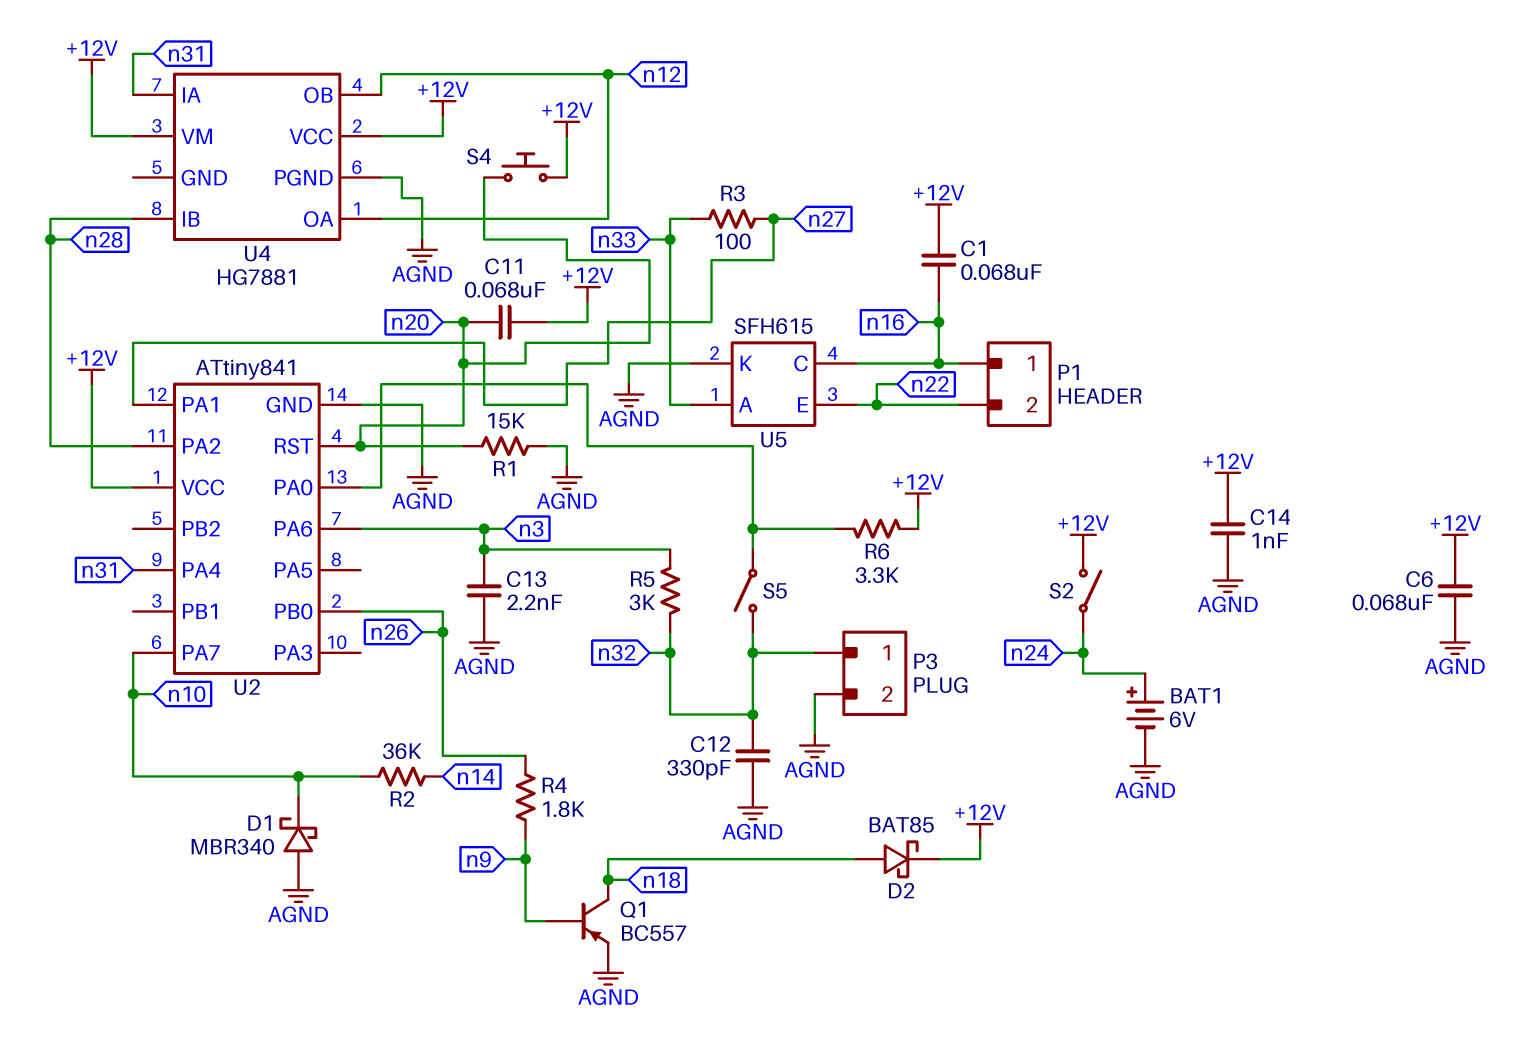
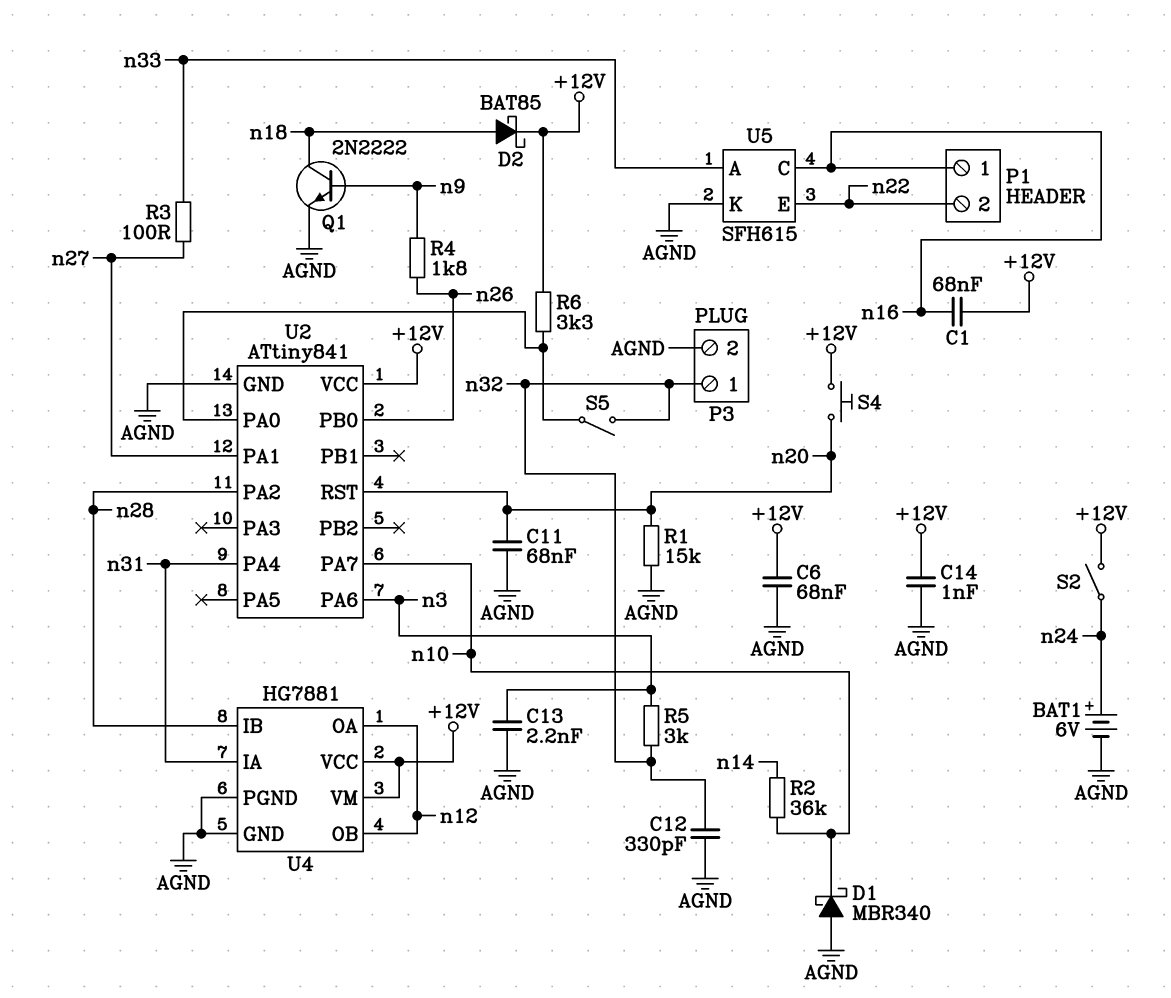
C11: 68nF (+12V, n20) -> 68nF (AGND, n20)
Q1: PNP BC557 (B n9, C n18, E AGND) -> NPN 2N2222 (B n9, C n18, E AGND)
U4 pin GND: none -> AGND

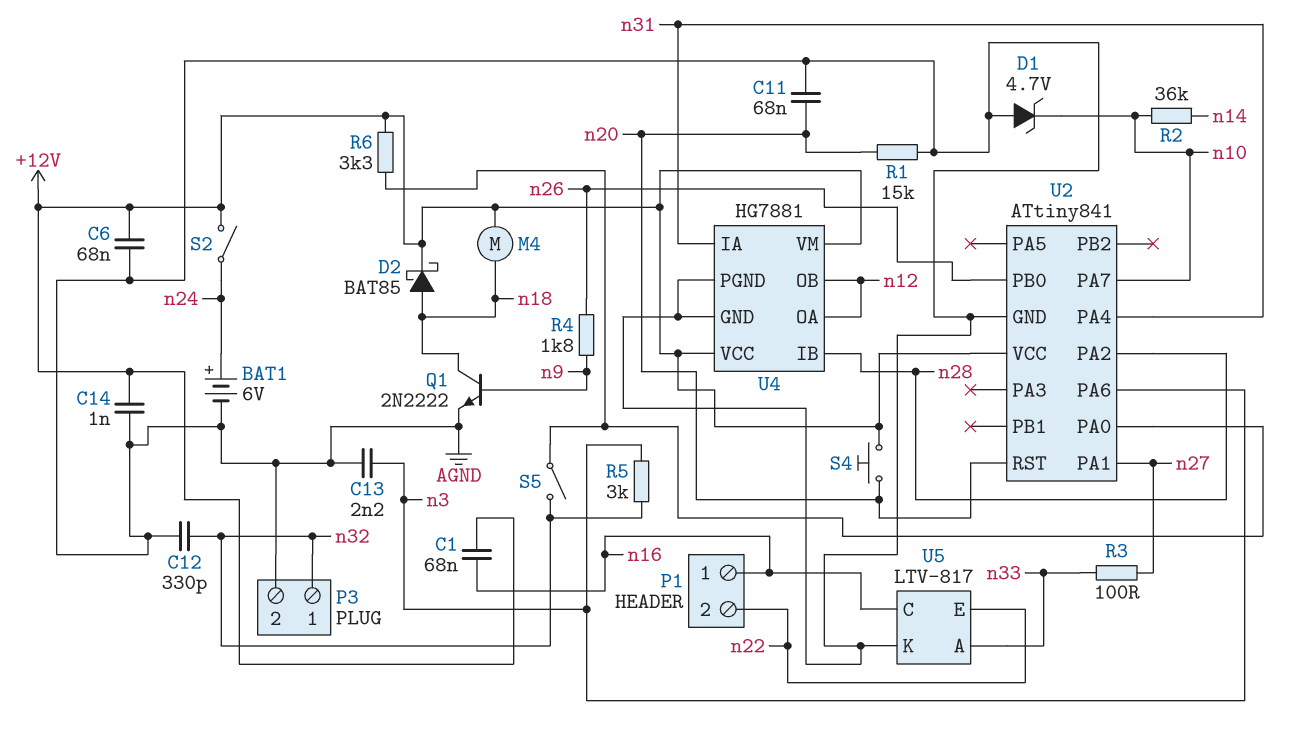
D1: schottky MBR340 (A AGND, K n10) -> zener 4.7V (A AGND, K n10)
M4: none -> motor (+12V, n18)
U5: SFH615 -> LTV-817

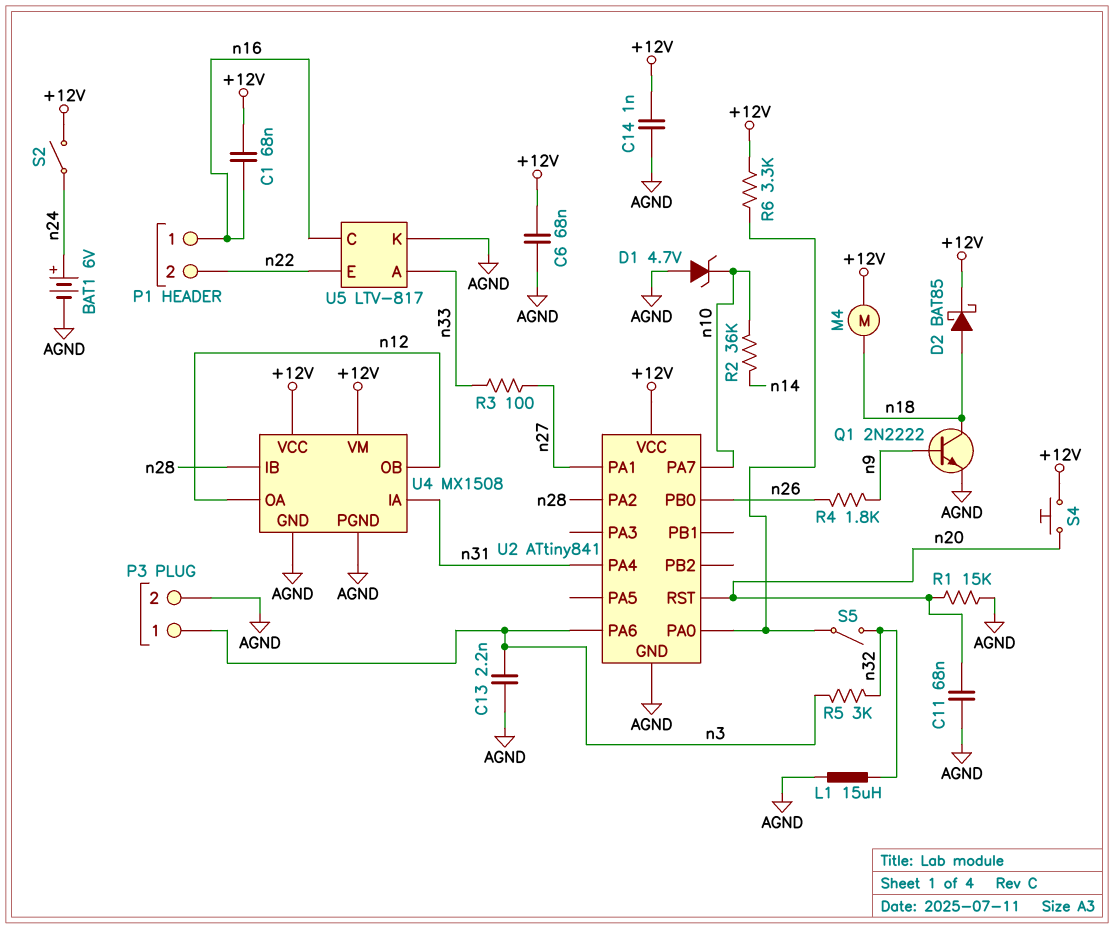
C12: 330pF (AGND, n32) -> none
L1: none -> 15uH (AGND, n32)
P3 pin 1: n32 -> n3
U4: HG7881 -> MX1508

